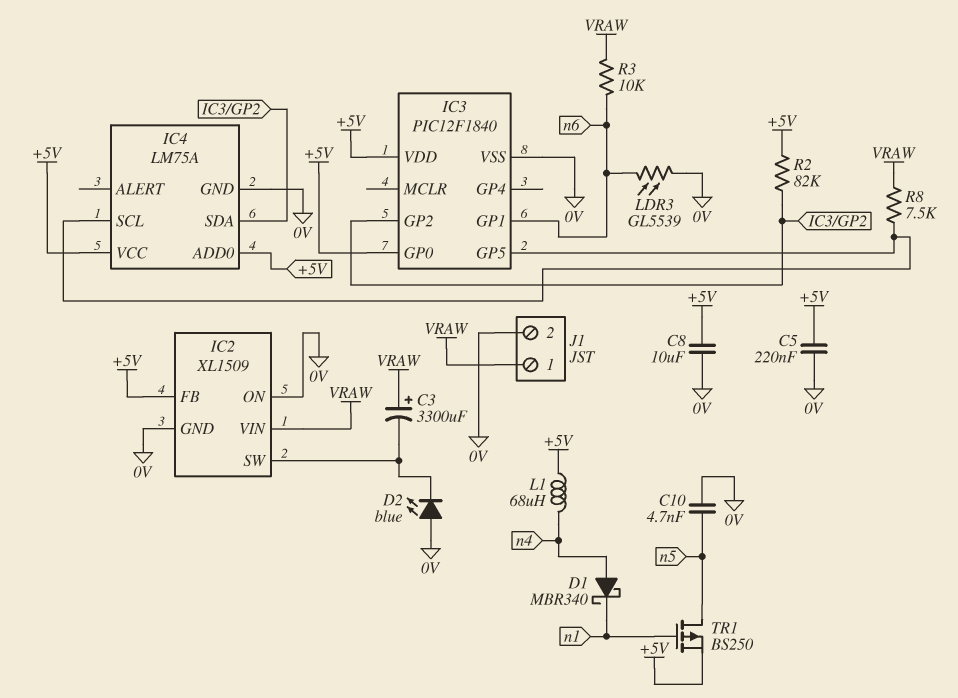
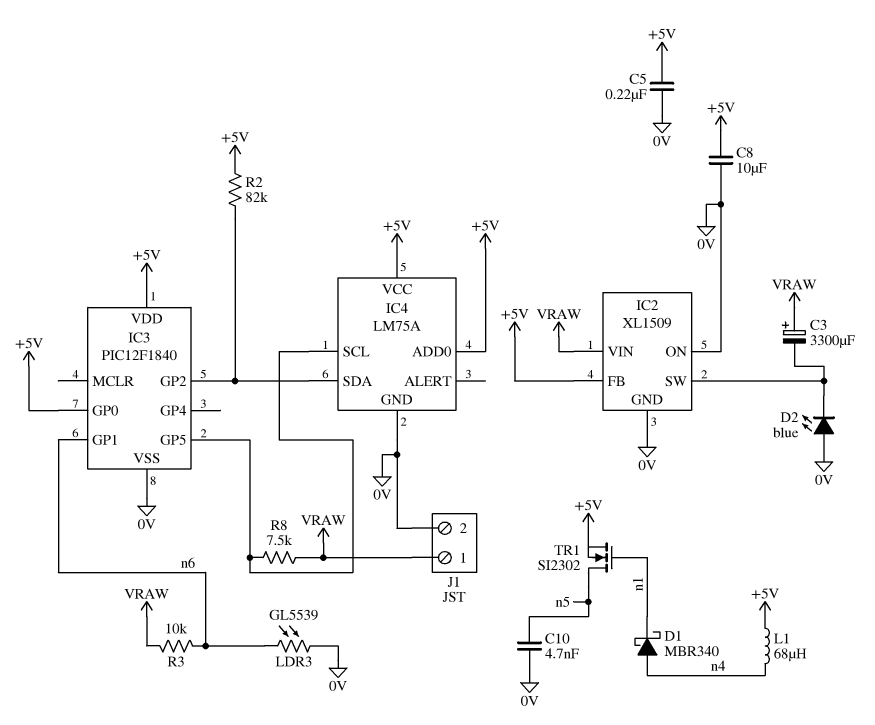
TR1: PMOS BS250 (G n1, D n5, S +5V) -> NMOS SI2302 (G n1, D n5, S +5V)

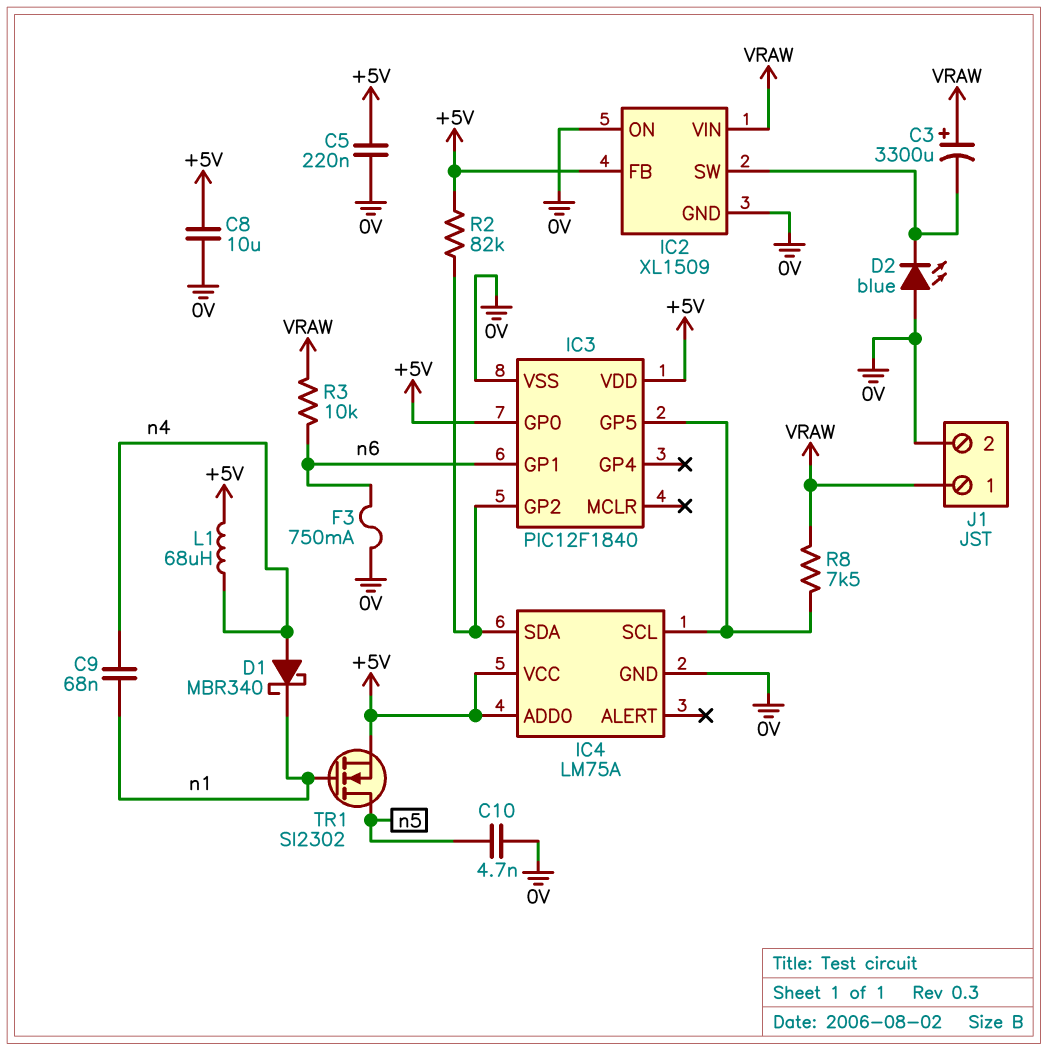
C9: none -> 68nF (n1, n4)
F3: none -> 750mA (0V, n6)
LDR3: GL5539 (0V, n6) -> none

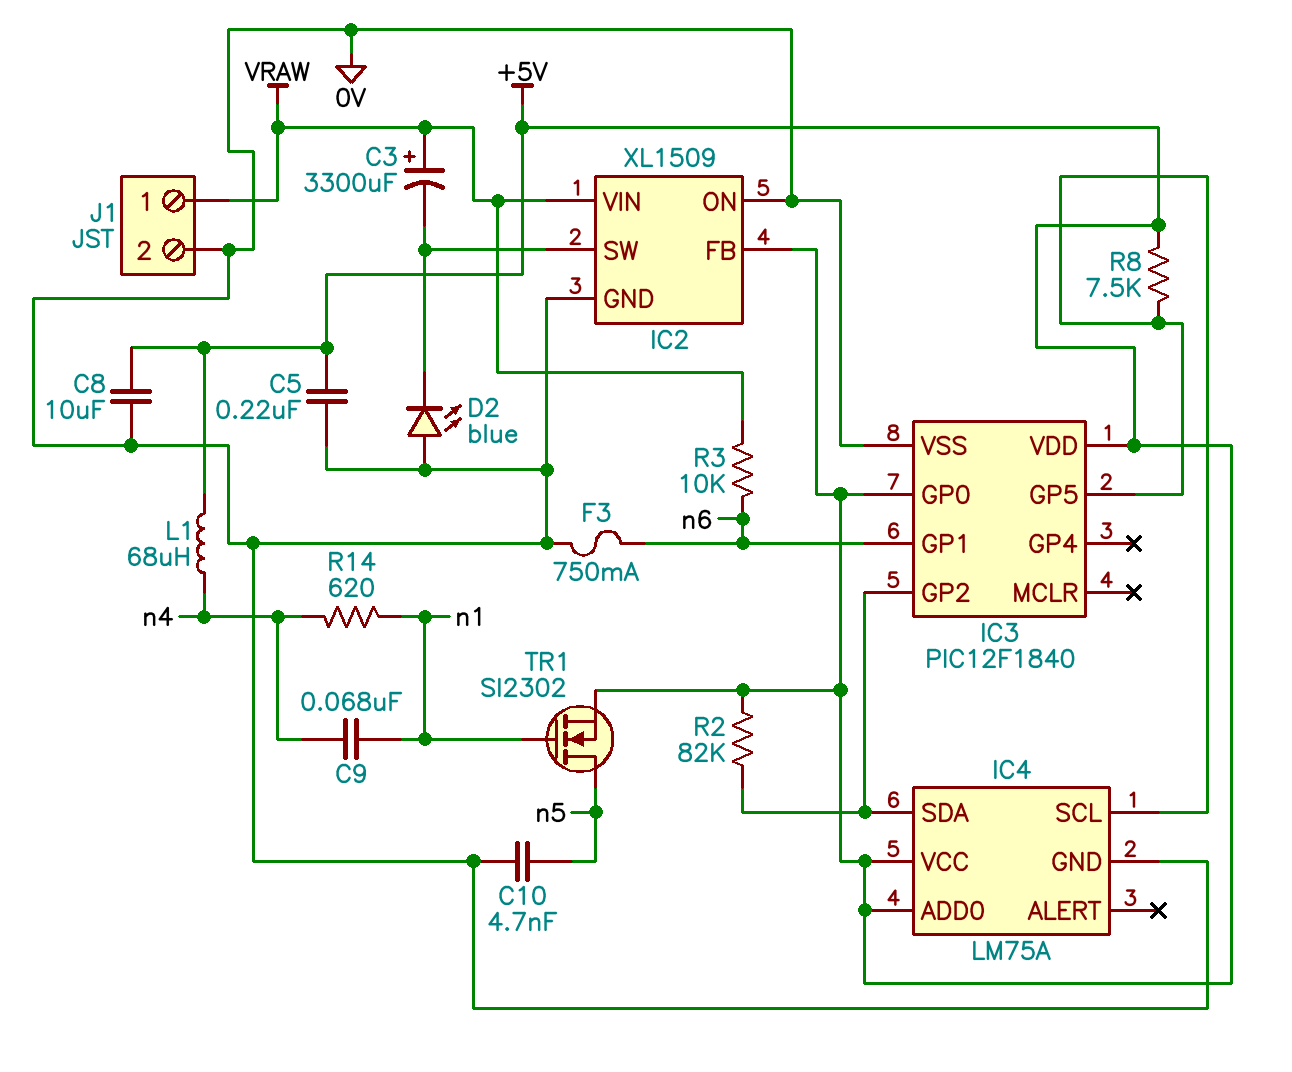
D1: schottky MBR340 (A n4, K n1) -> none
R8: 7.5k (IC3/GP5, VRAW) -> 7.5k (+5V, IC3/GP5)
R14: none -> 620 (n1, n4)

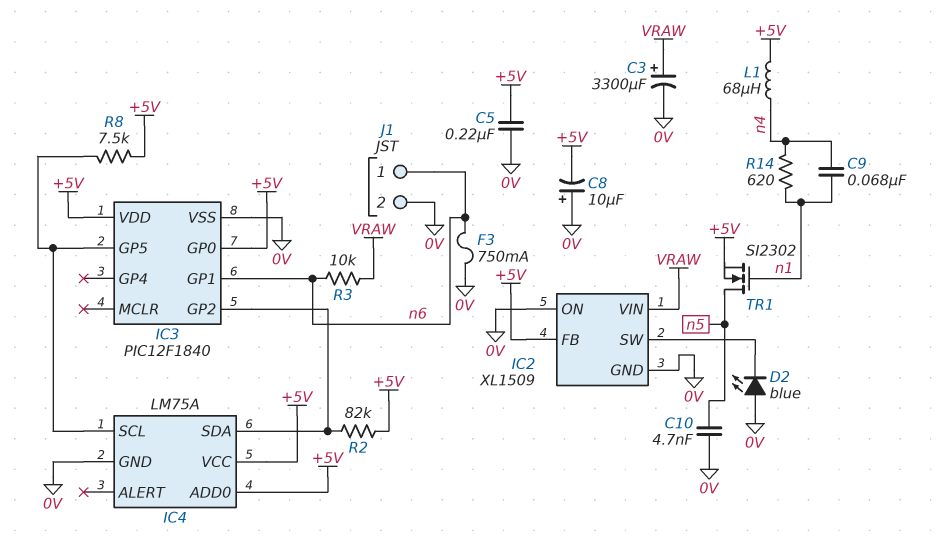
C3: 3300uF (plus VRAW, minus IC2/SW) -> 3300uF (plus VRAW, minus 0V)
C8: 10uF (+5V, 0V) -> 10uF (plus 0V, minus +5V)
J1 pin 1: VRAW -> n6

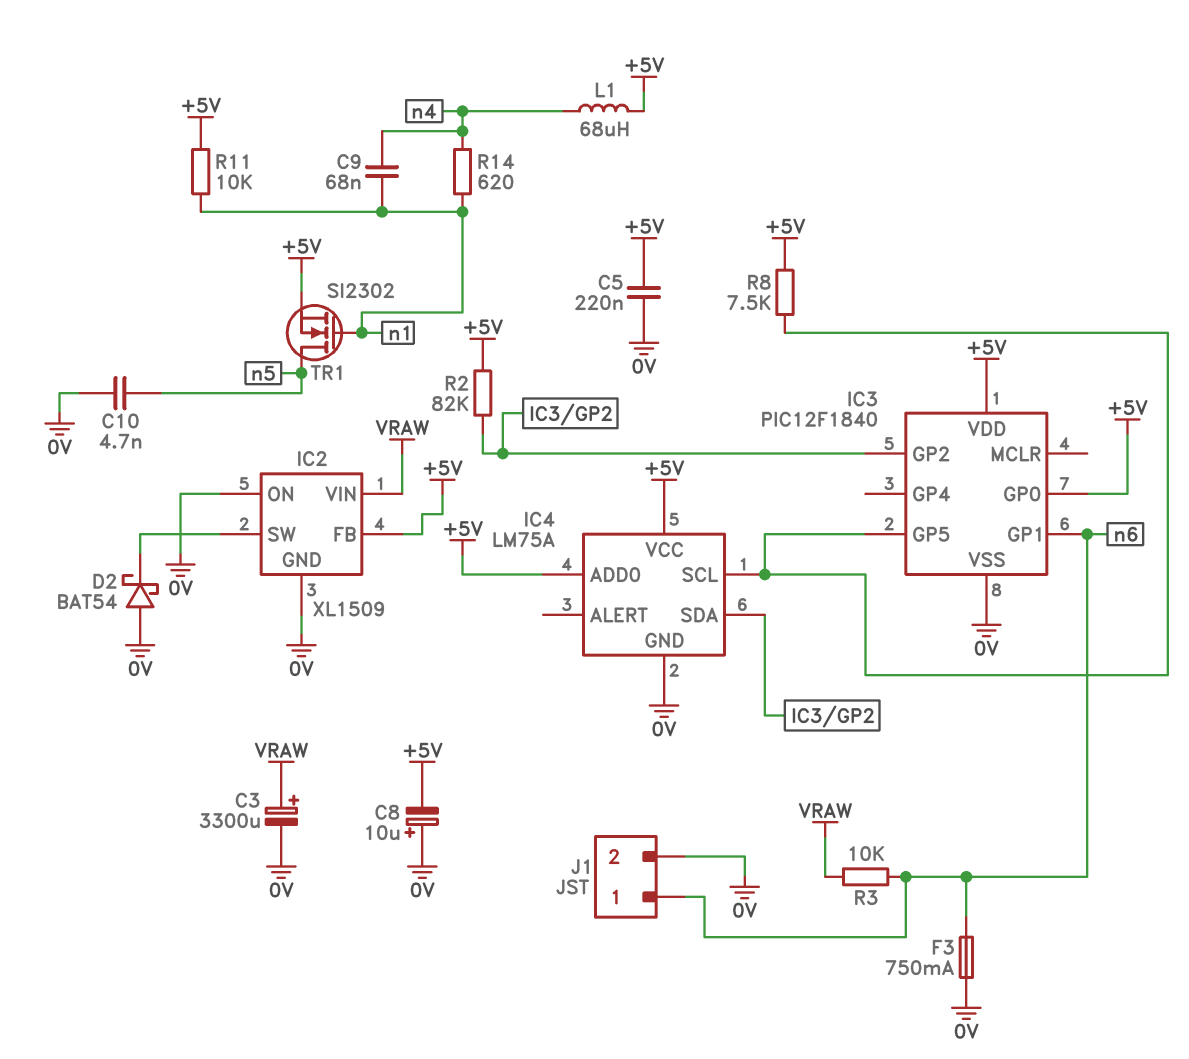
D2: LED blue (A 0V, K IC2/SW) -> schottky BAT54 (A 0V, K IC2/SW)
R11: none -> 10k (+5V, n1)

